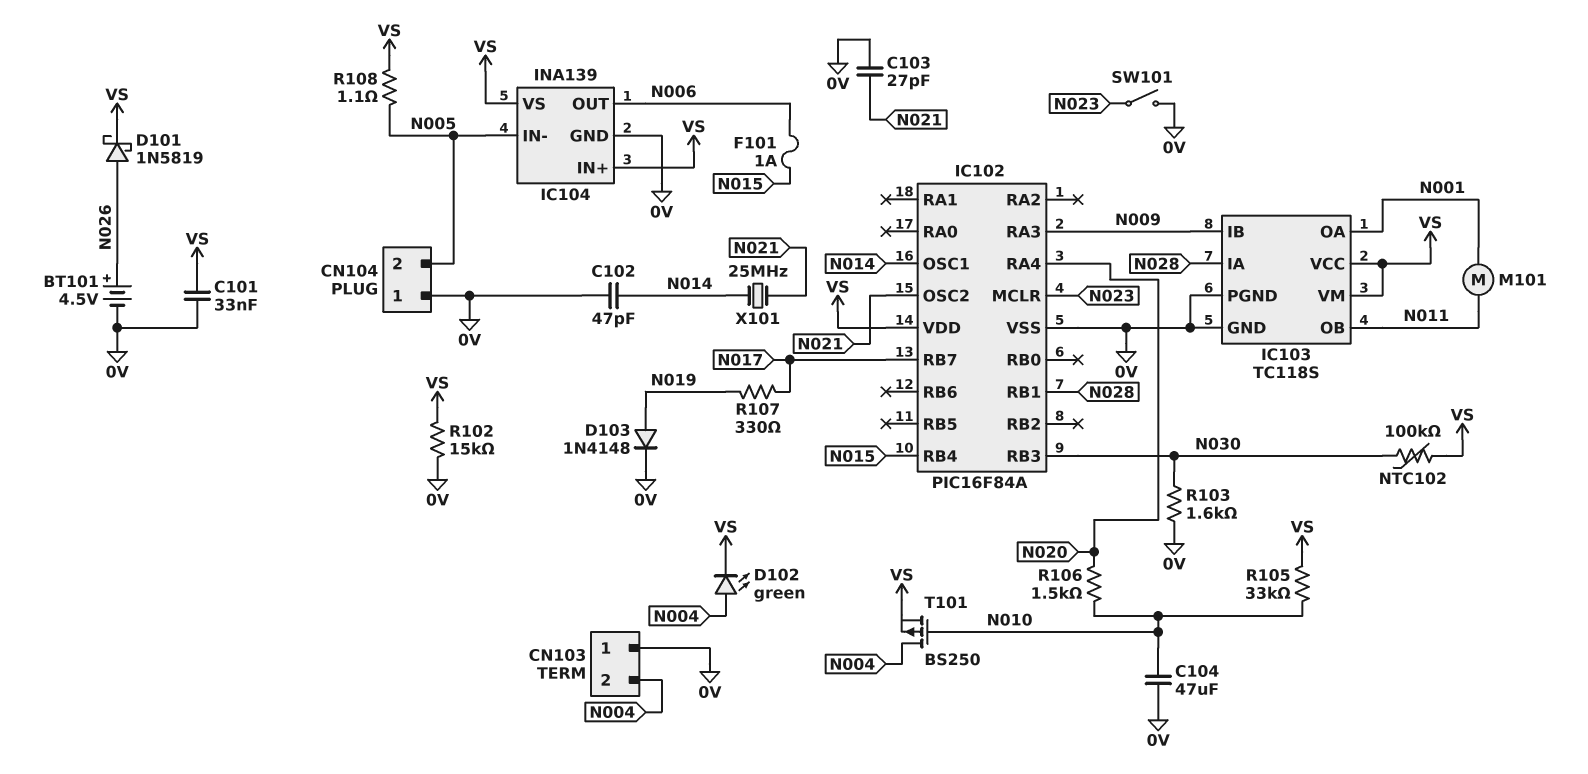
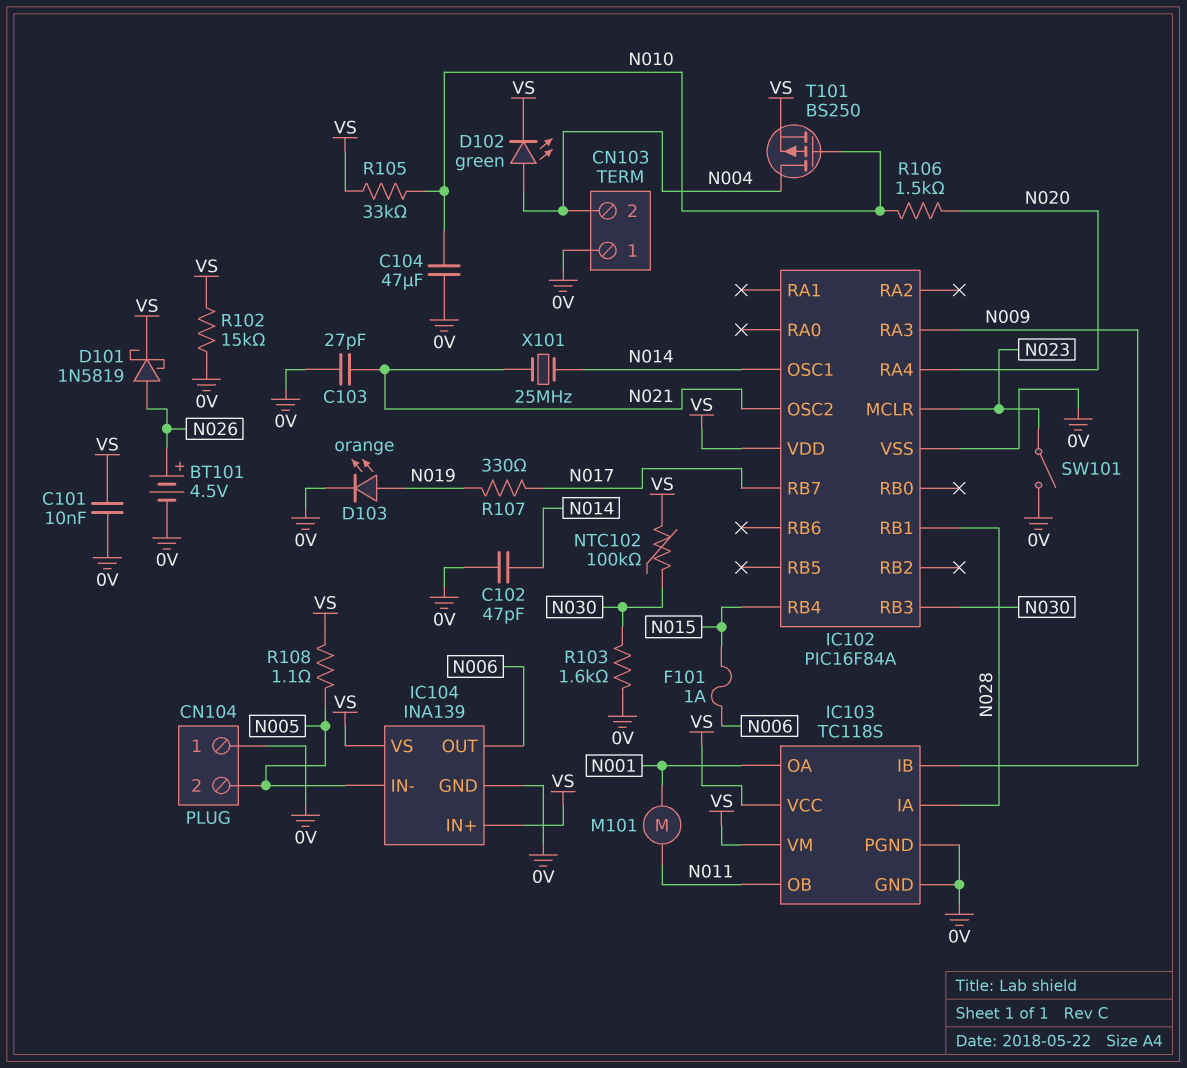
C101: 33nF (0V, VS) -> 10nF (0V, VS)
D103: diode 1N4148 (A N019, K 0V) -> LED orange (A N019, K 0V)

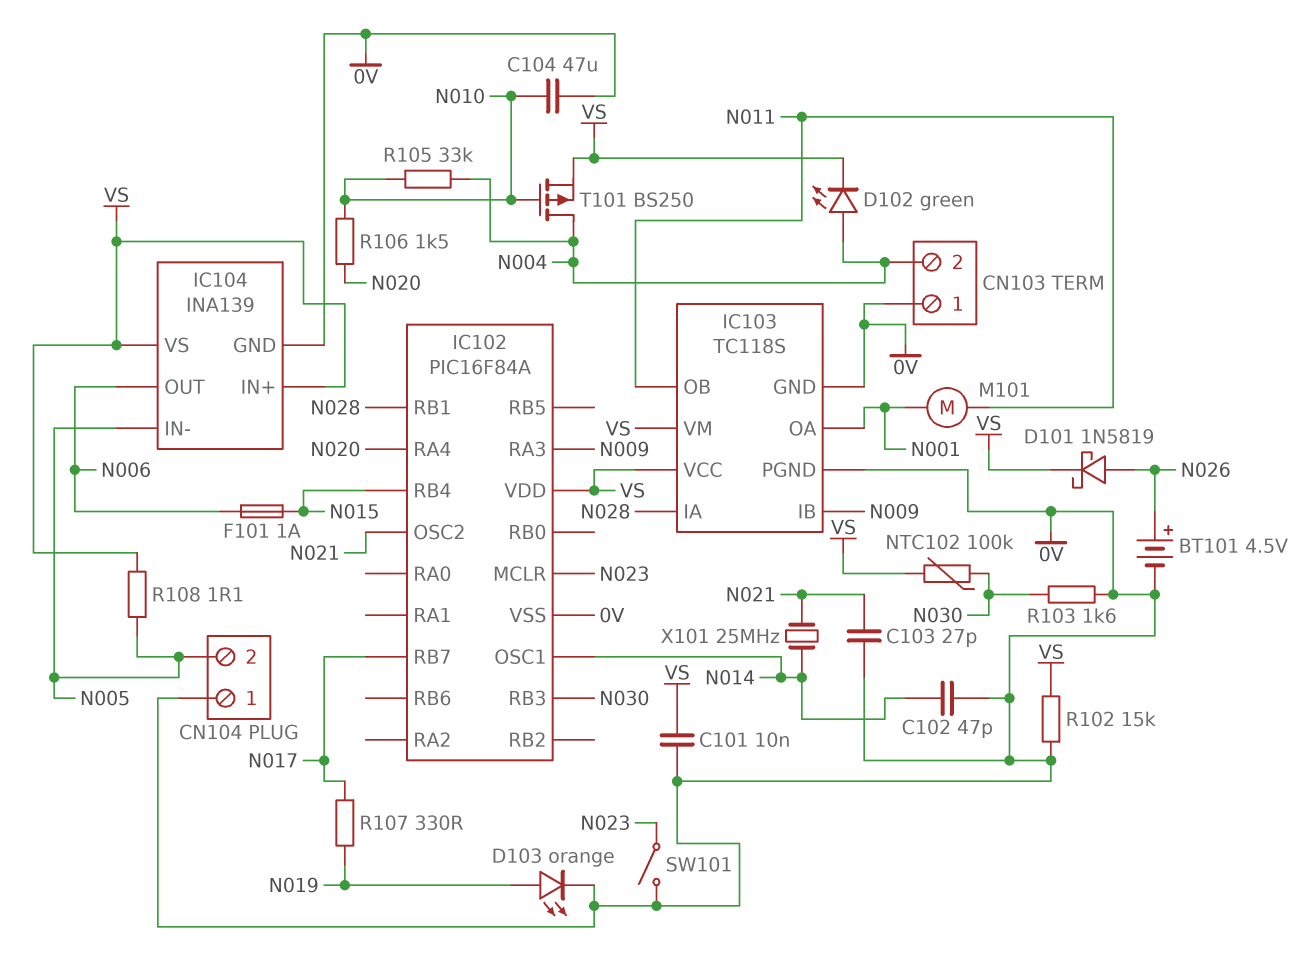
R105: 33k (N010, VS) -> 33k (N004, N010)

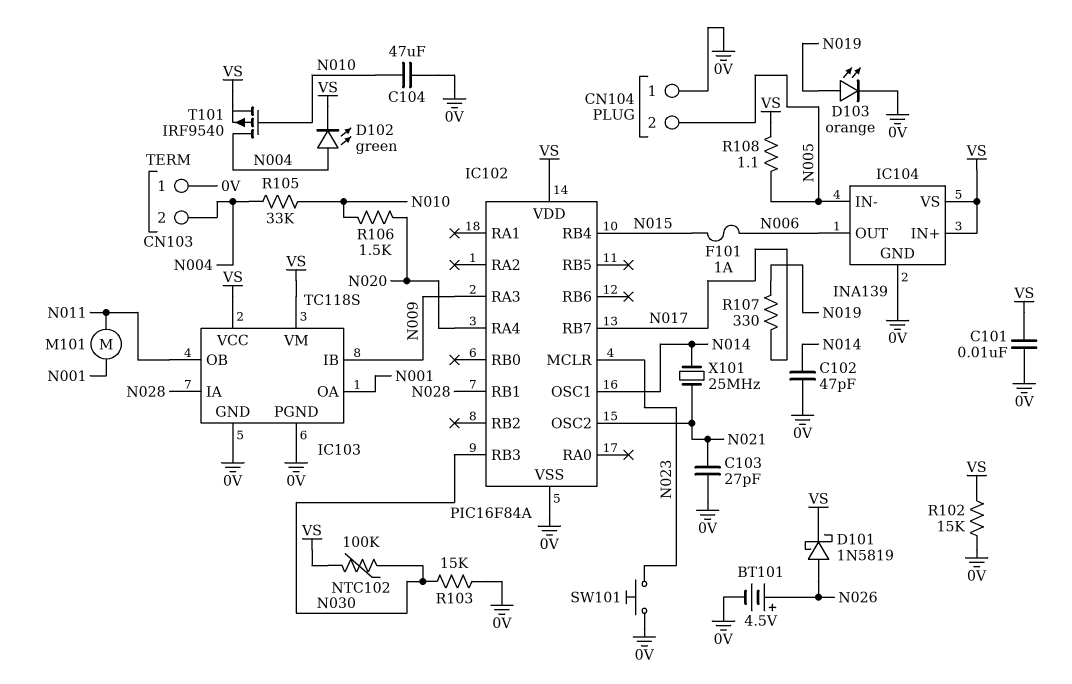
R103: 1.6k (0V, N030) -> 15k (0V, N030)
SW101: switch (0V, N023) -> button (0V, N023)
T101: PMOS BS250 (G N010, D N004, S VS) -> PMOS IRF9540 (G N010, D N004, S VS)

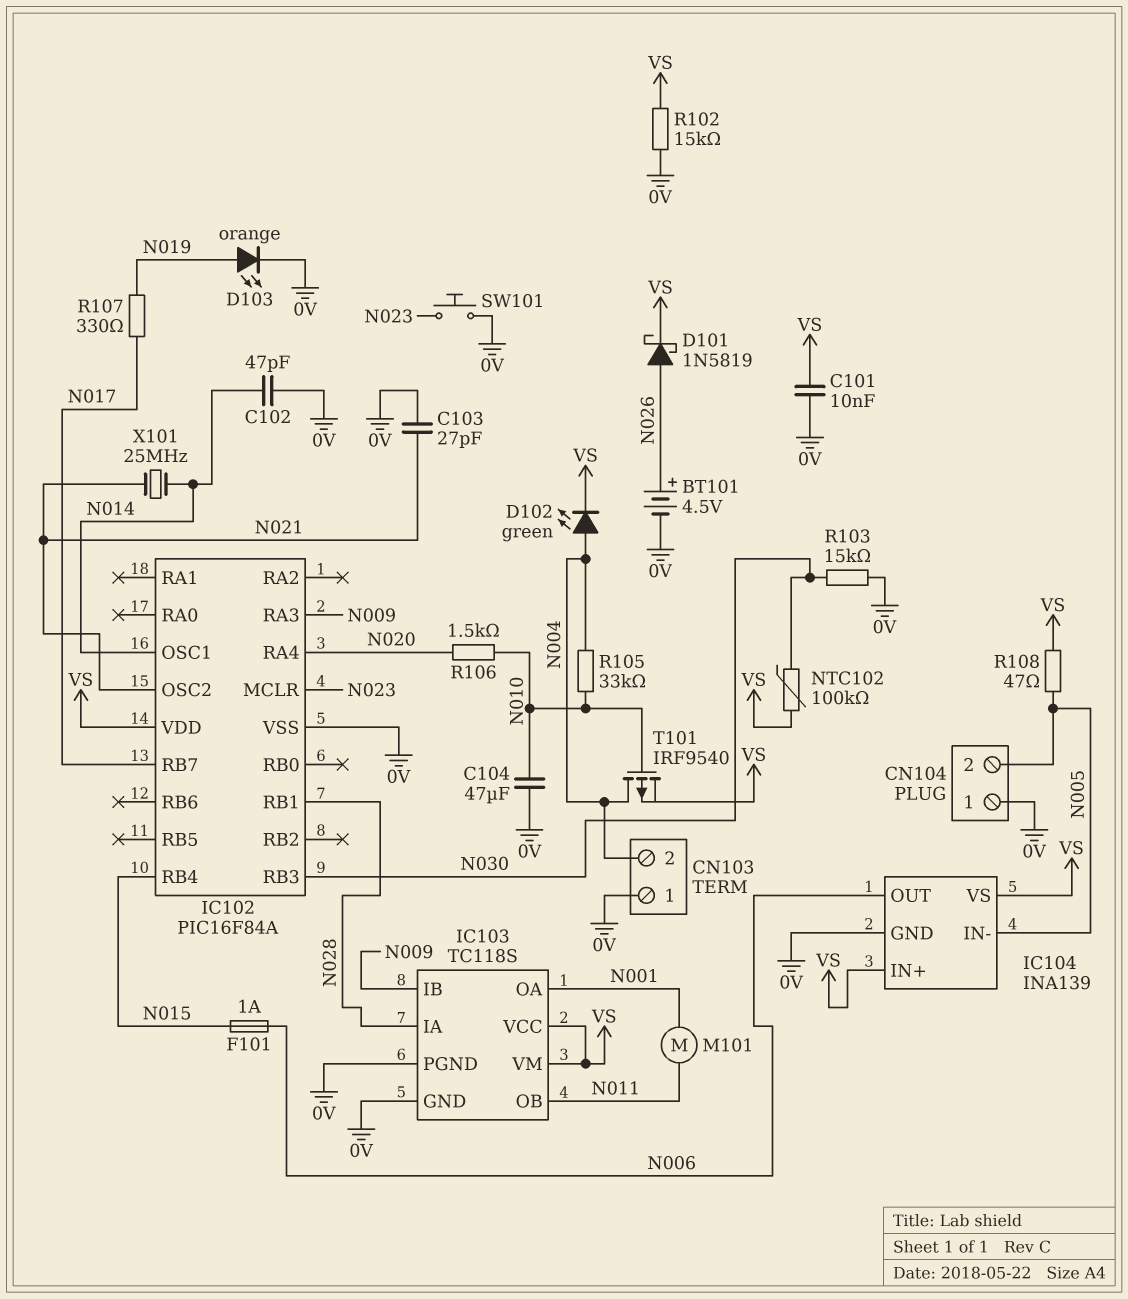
R108: 1.1 (N005, VS) -> 47 (N005, VS)

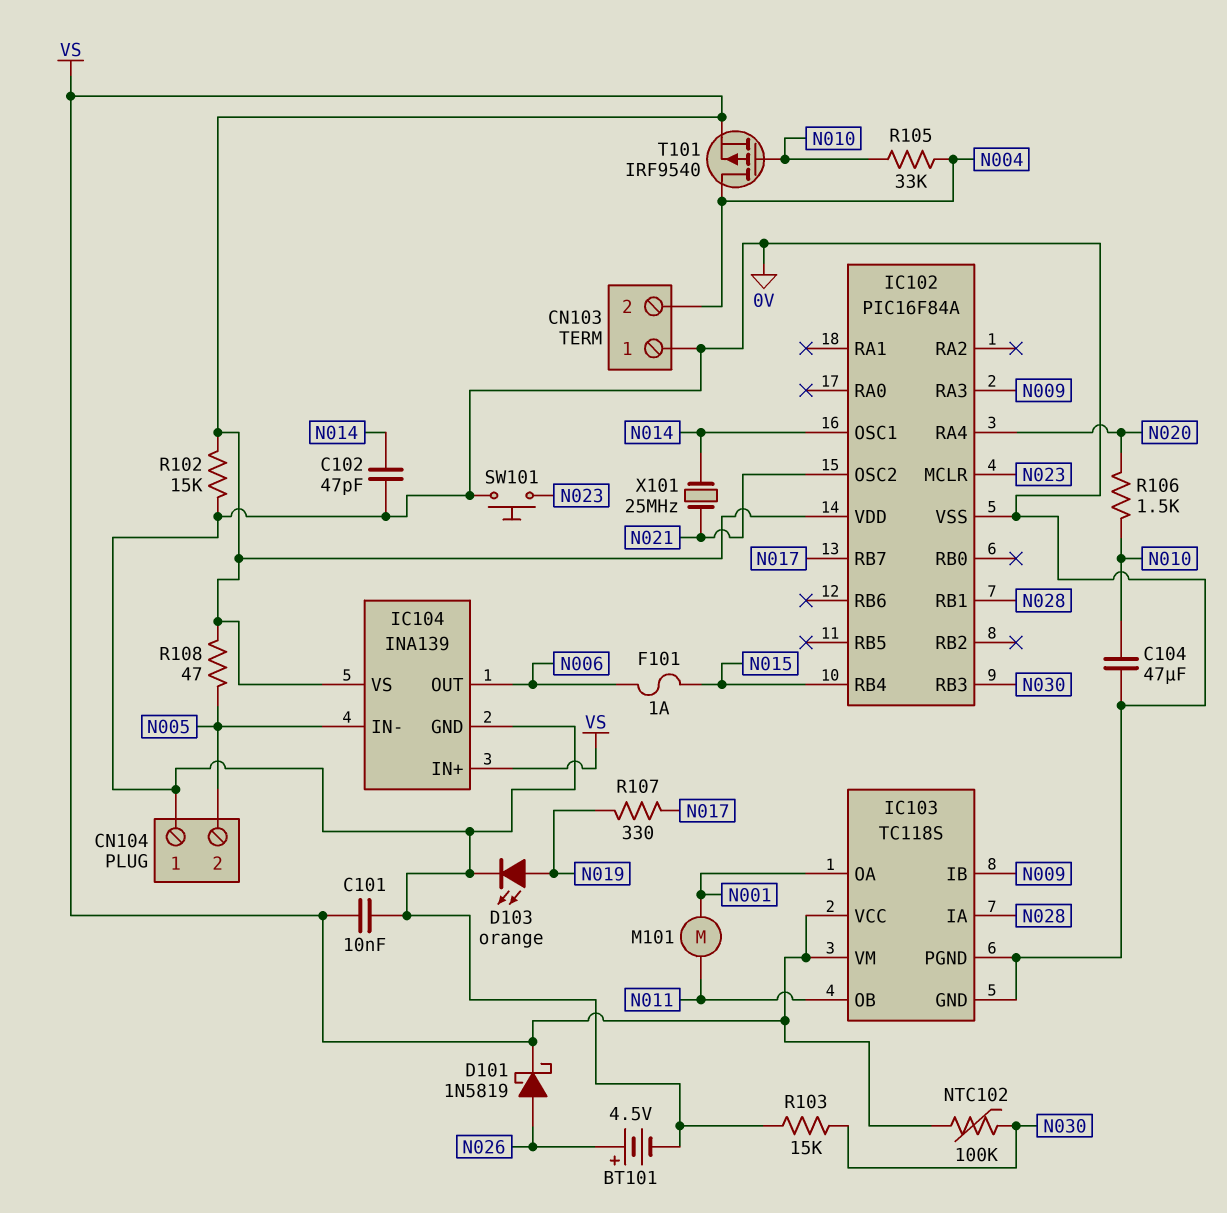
C103: 27pF (0V, N021) -> none
D102: LED green (A N004, K VS) -> none

